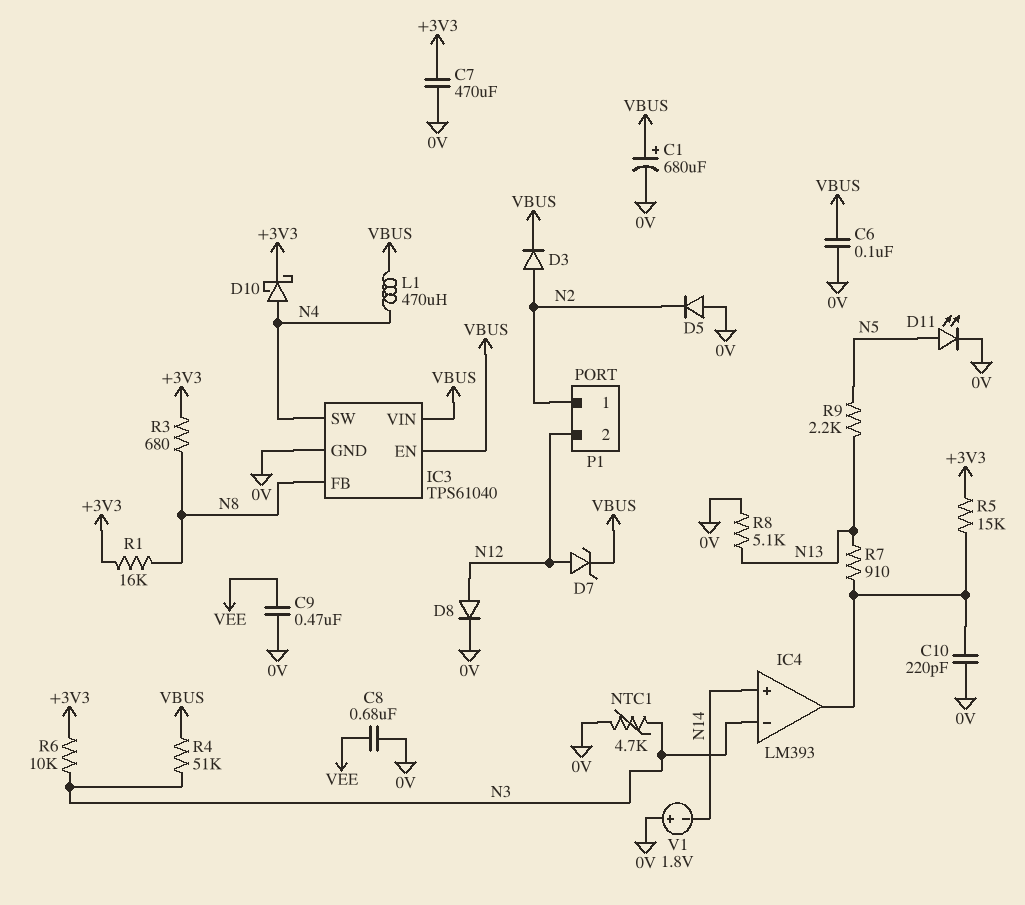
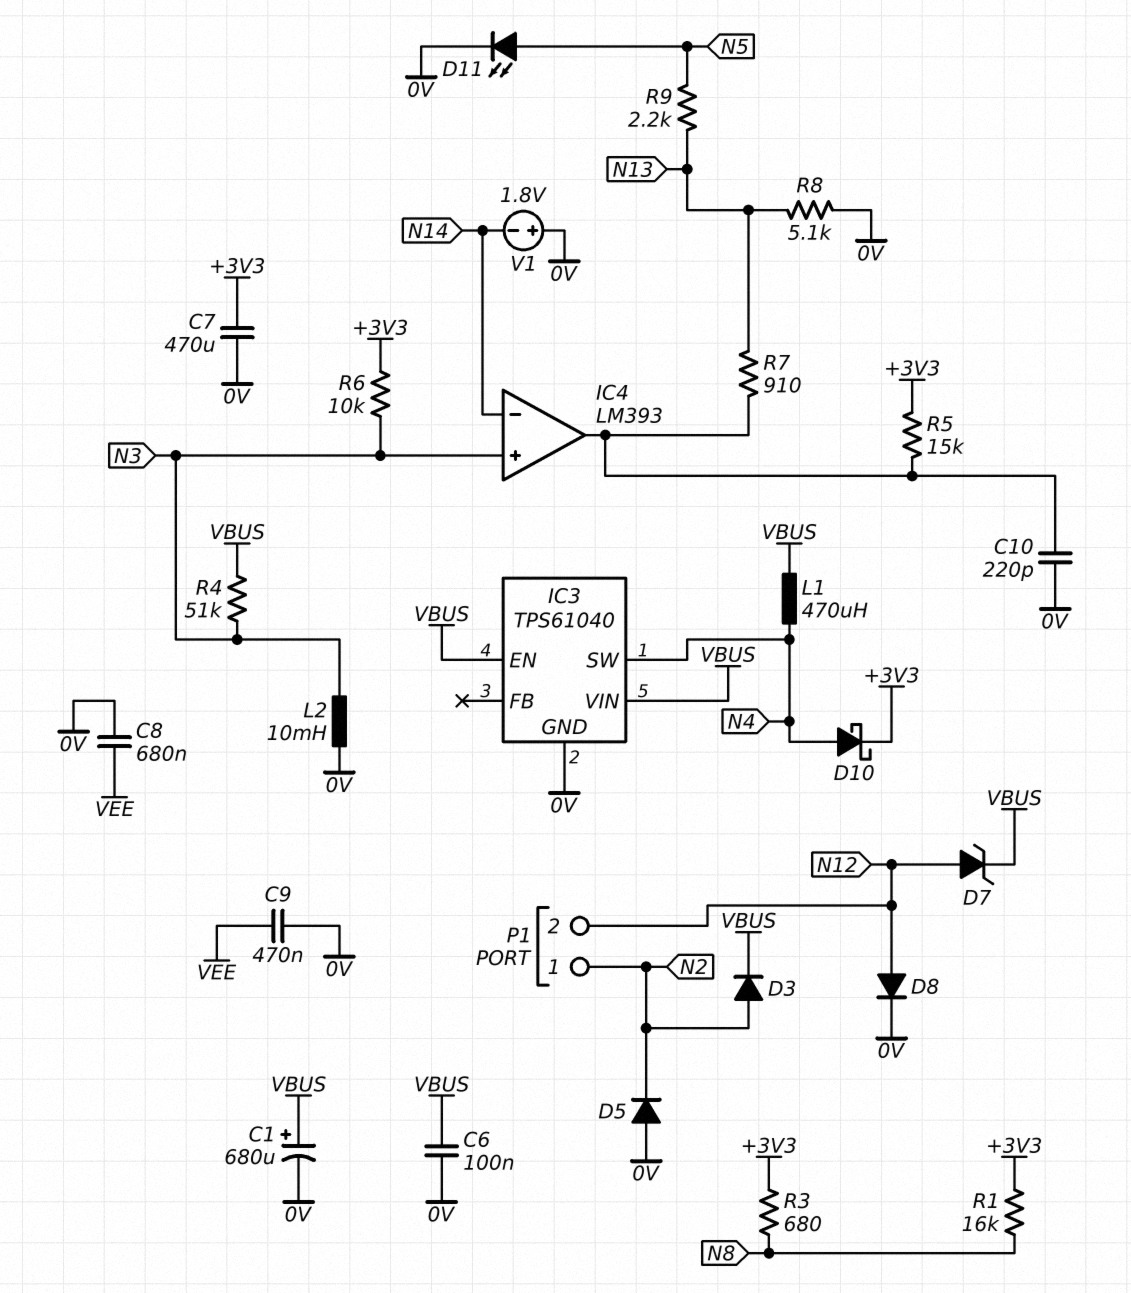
IC3 pin FB: N8 -> none
IC4 pin in+: N14 -> N3
IC4 pin in-: N3 -> N14
L2: none -> 10mH (0V, N3)
NTC1: 4.7k (0V, N3) -> none

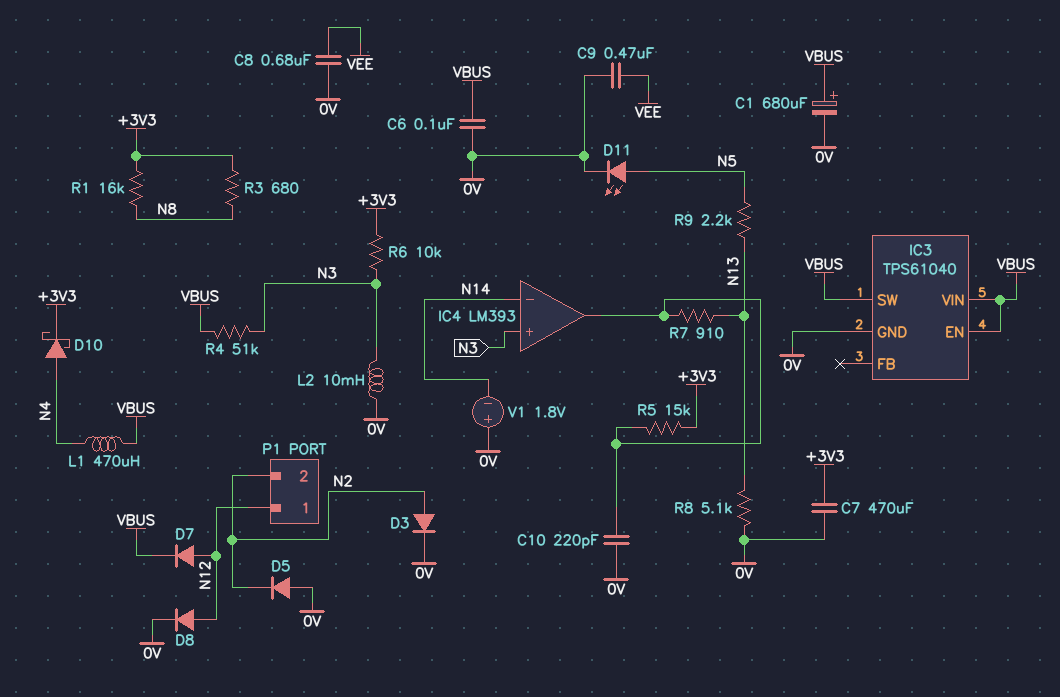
D3: diode (A N2, K VBUS) -> diode (A N2, K 0V)
D7: zener (A N12, K VBUS) -> diode (A N12, K VBUS)
IC3 pin SW: N4 -> VBUS
P1 pin 1: N2 -> N12
P1 pin 2: N12 -> N2

